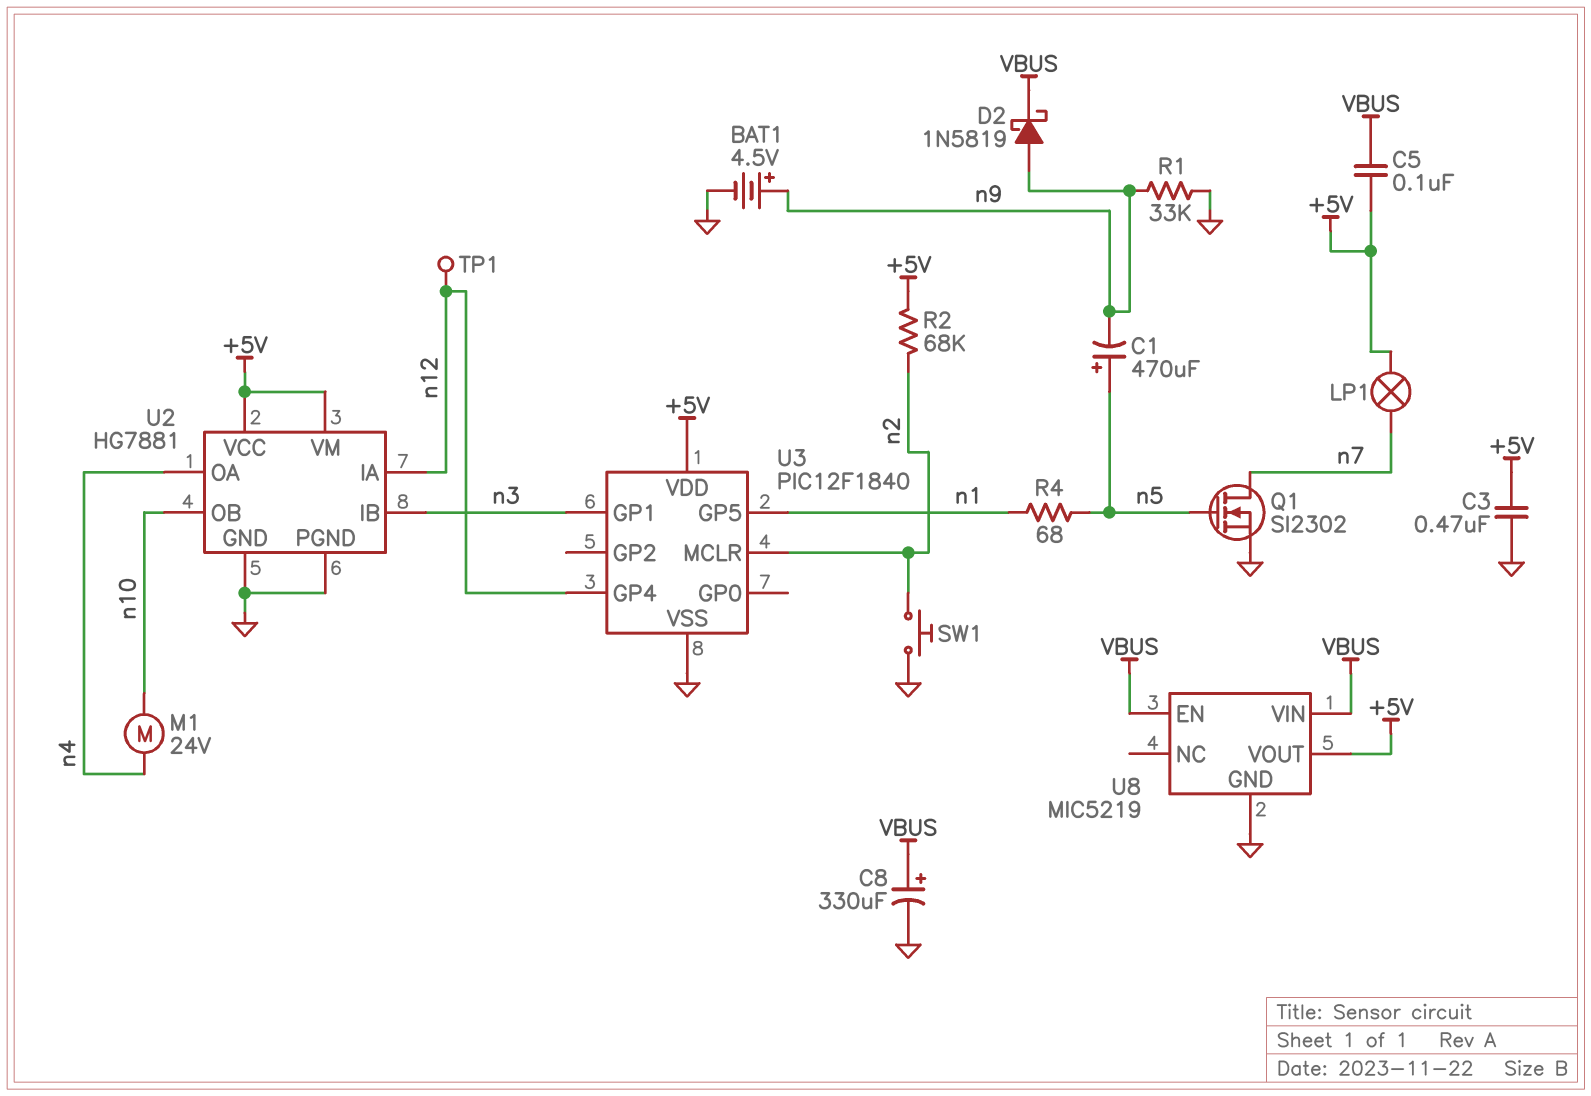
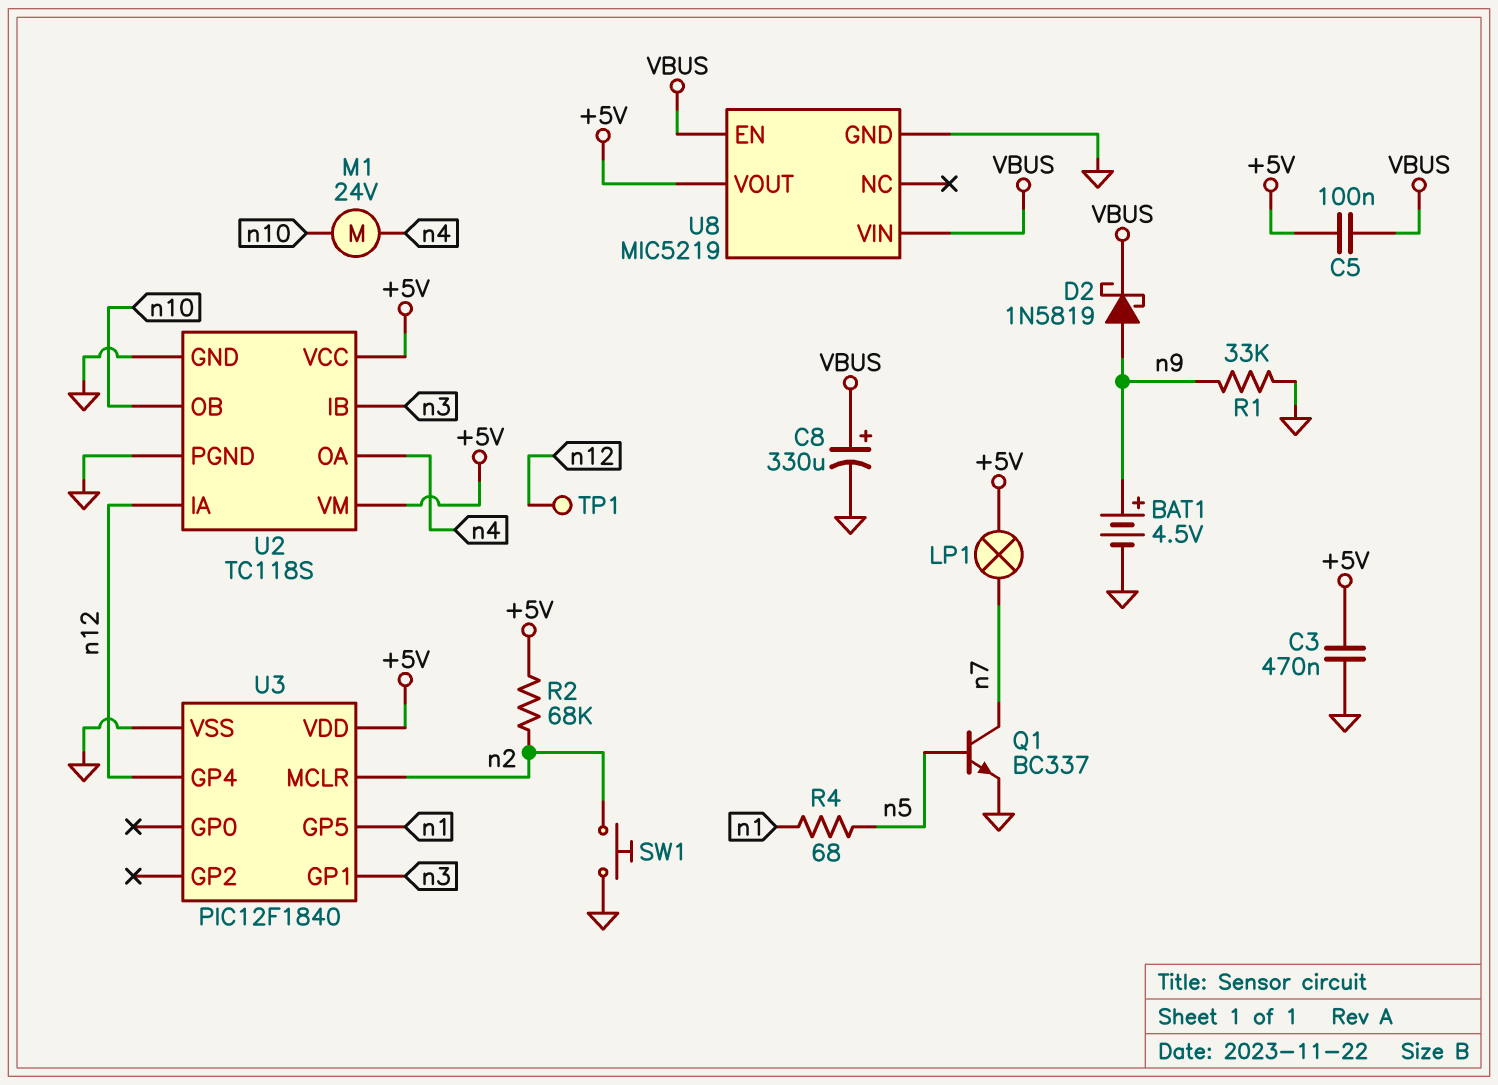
C1: 470uF (plus n5, minus n9) -> none
Q1: NMOS SI2302 (G n5, D n7, S GND) -> NPN BC337 (B n5, C n7, E GND)
U2: HG7881 -> TC118S

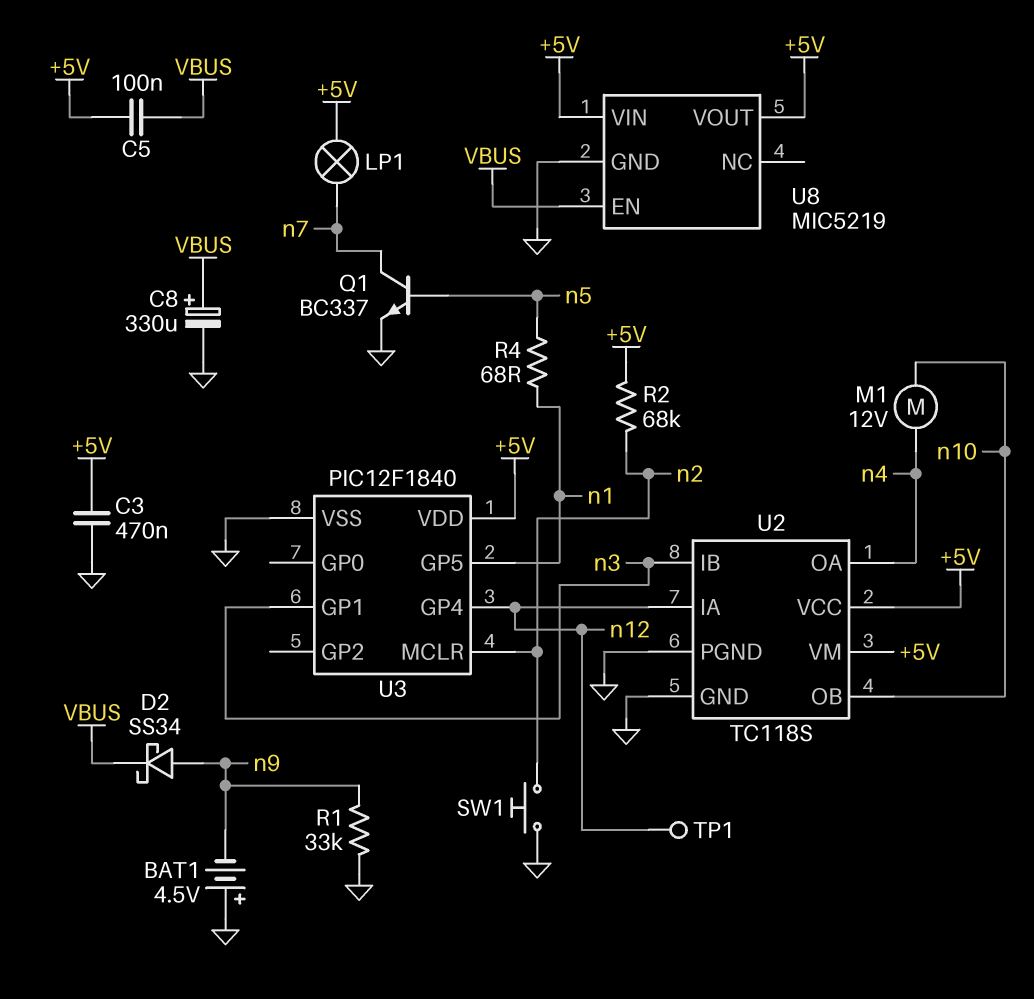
BAT1: 4.5V (plus n9, minus GND) -> 4.5V (plus GND, minus n9)
D2: schottky 1N5819 (A n9, K VBUS) -> schottky SS34 (A n9, K VBUS)
M1: motor 24V (n4, n10) -> motor 12V (n4, n10)
U8 pin VIN: VBUS -> +5V

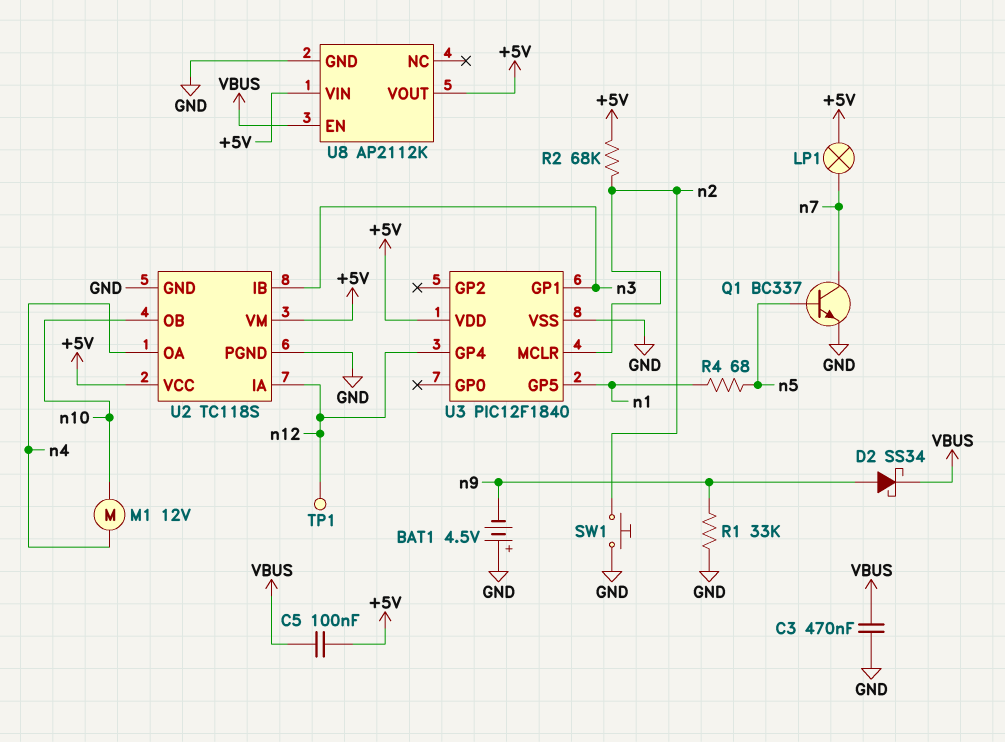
C3: 470nF (+5V, GND) -> 470nF (GND, VBUS)
C8: 330uF (plus VBUS, minus GND) -> none
U8: MIC5219 -> AP2112K

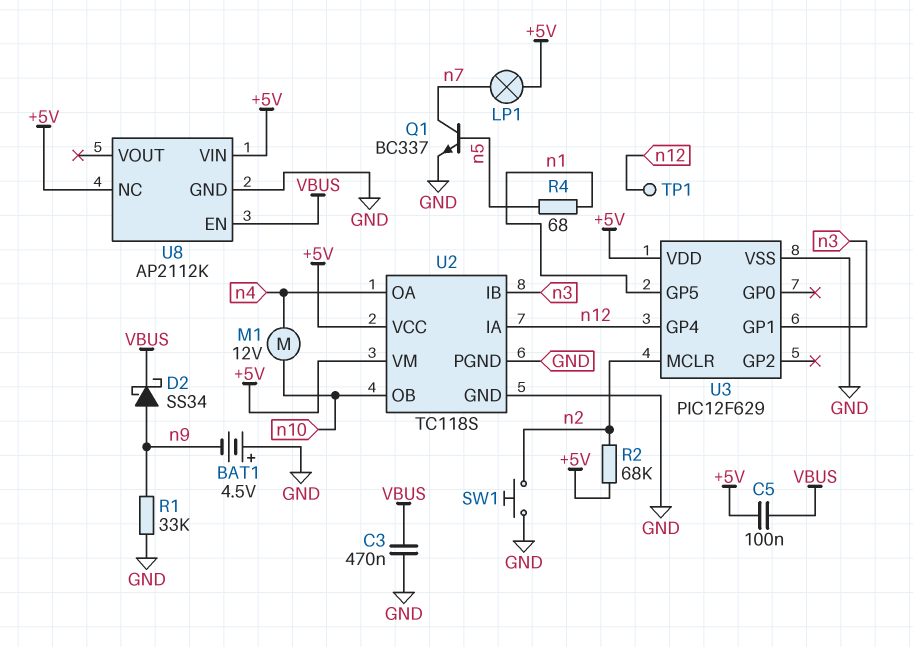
U3: PIC12F1840 -> PIC12F629
U8 pin NC: none -> +5V
U8 pin VOUT: +5V -> none

